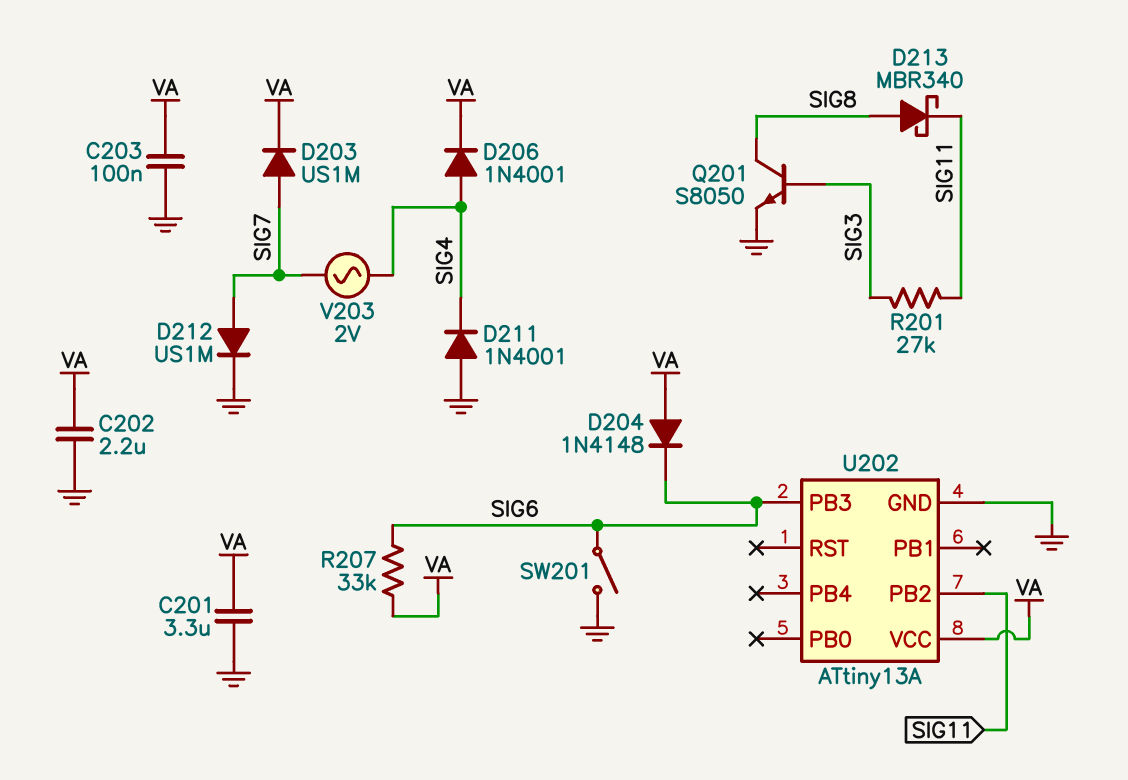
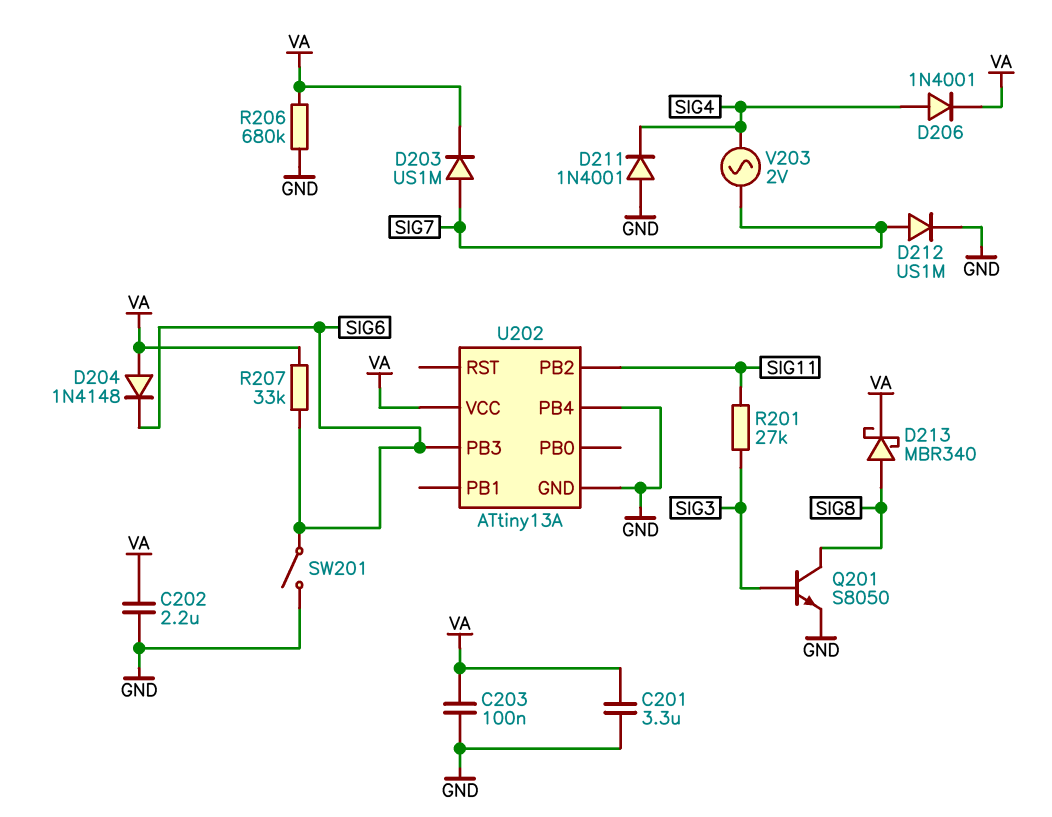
D213: schottky MBR340 (A SIG8, K SIG11) -> schottky MBR340 (A SIG8, K VA)
R206: none -> 680k (GND, VA)
U202 pin PB4: none -> GND

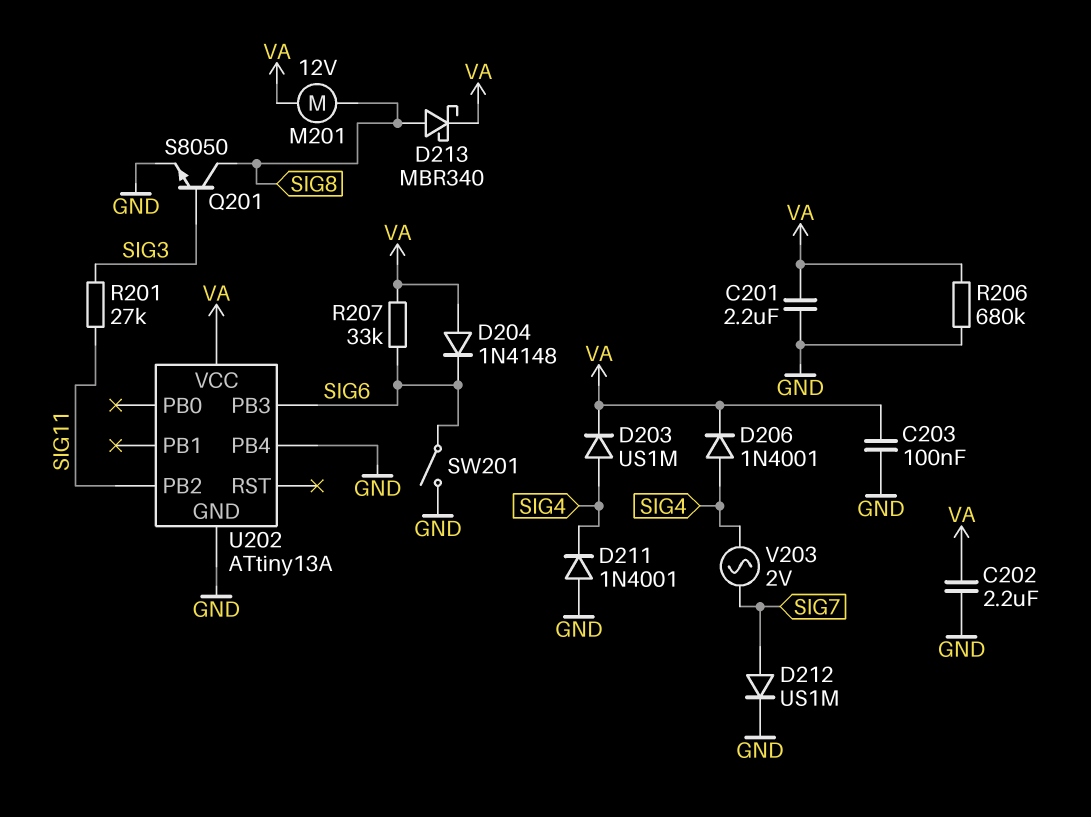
C201: 3.3uF (GND, VA) -> 2.2uF (GND, VA)
D203: diode US1M (A SIG7, K VA) -> diode US1M (A SIG4, K VA)
M201: none -> motor 12V (SIG8, VA)

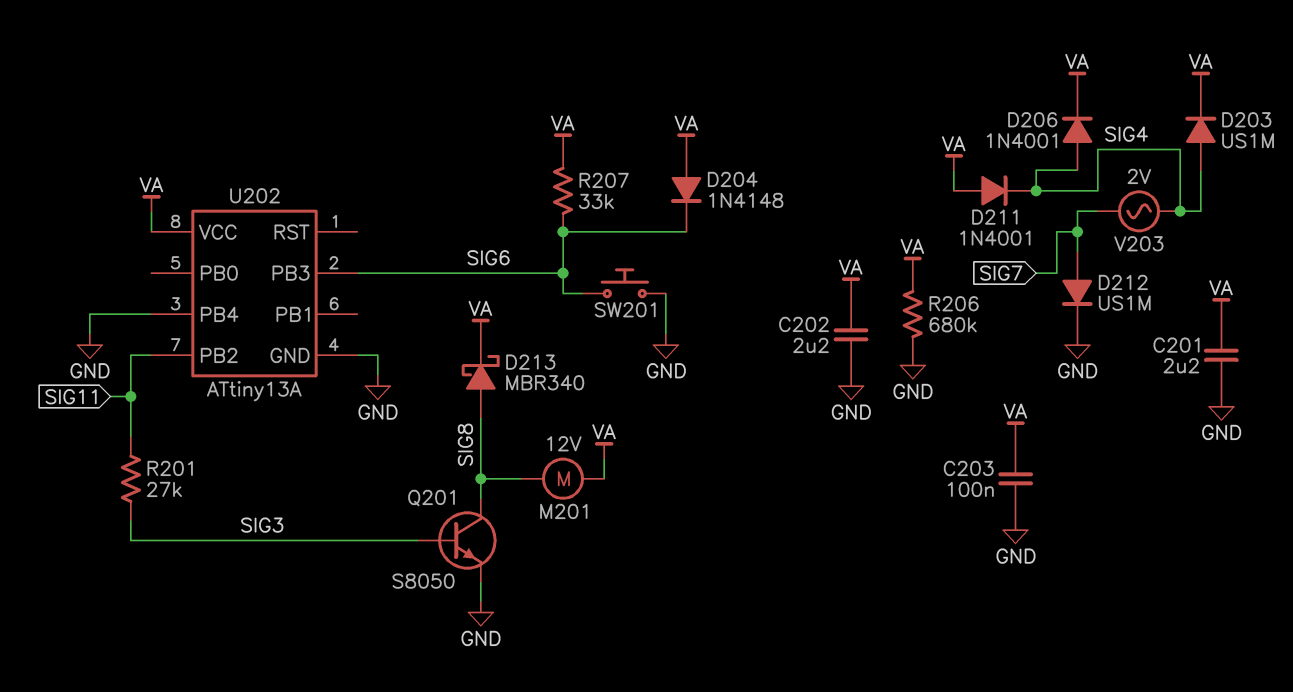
D211: diode 1N4001 (A GND, K SIG4) -> diode 1N4001 (A VA, K SIG4)
SW201: switch (GND, SIG6) -> button (GND, SIG6)

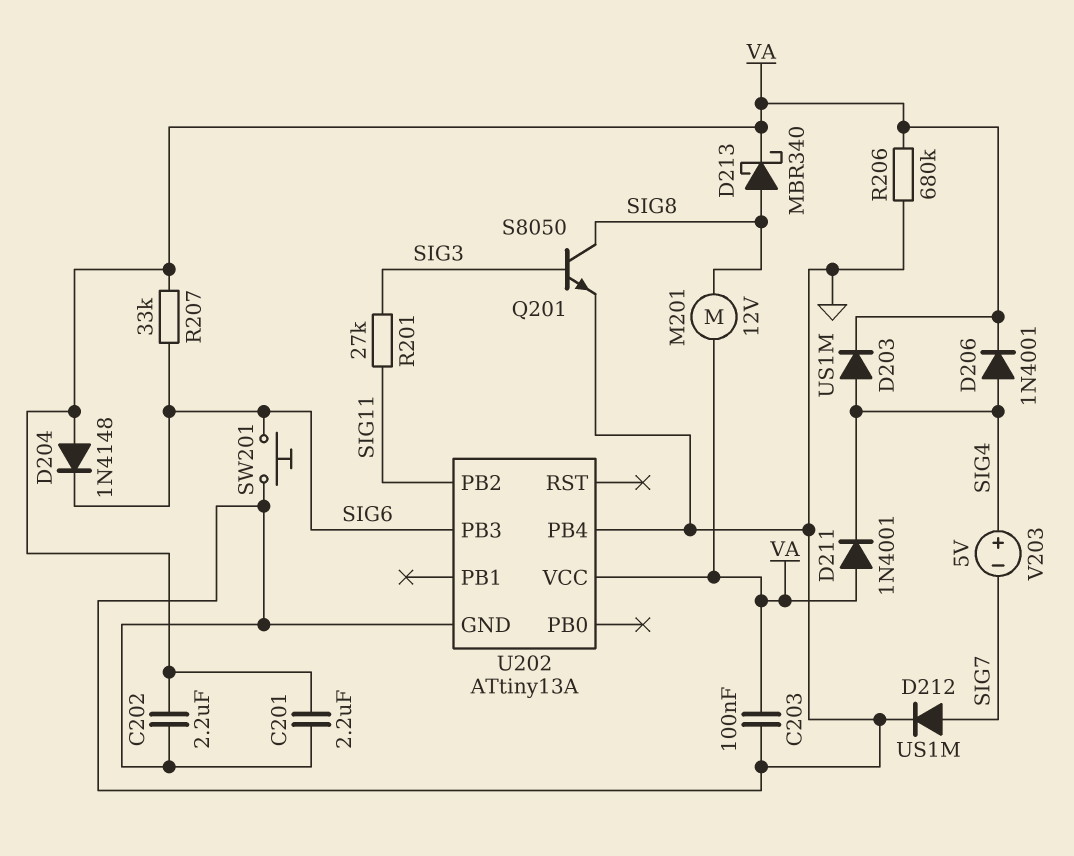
V203: AC 2V (SIG4, SIG7) -> 5V (plus SIG4, minus SIG7)

